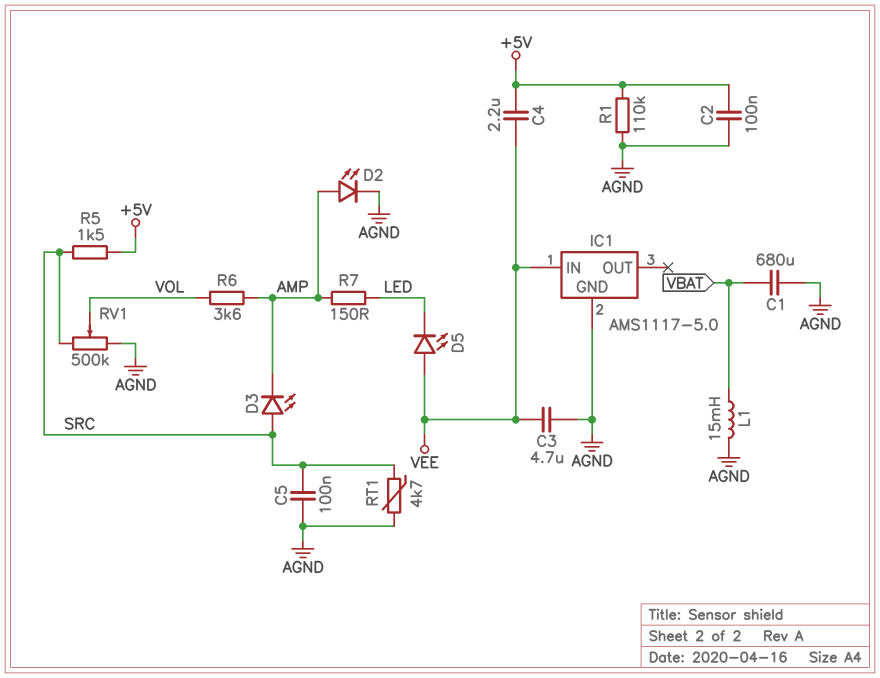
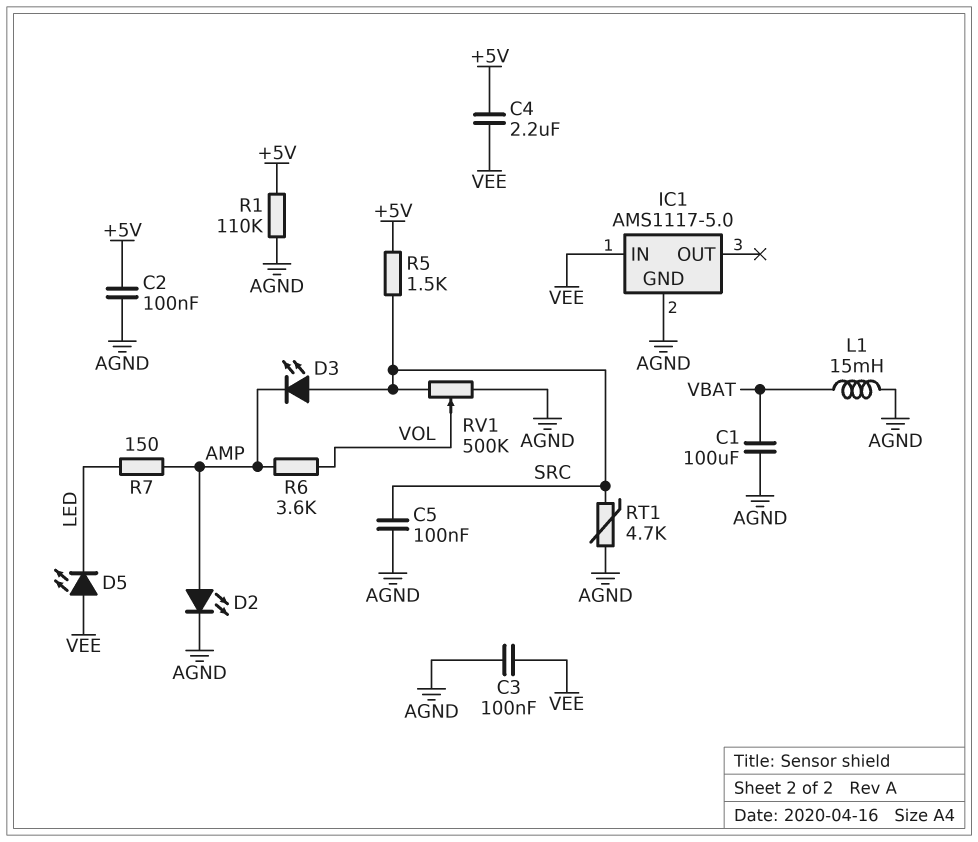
C1: 680uF (AGND, VBAT) -> 100uF (AGND, VBAT)
C3: 4.7uF (AGND, VEE) -> 100nF (AGND, VEE)

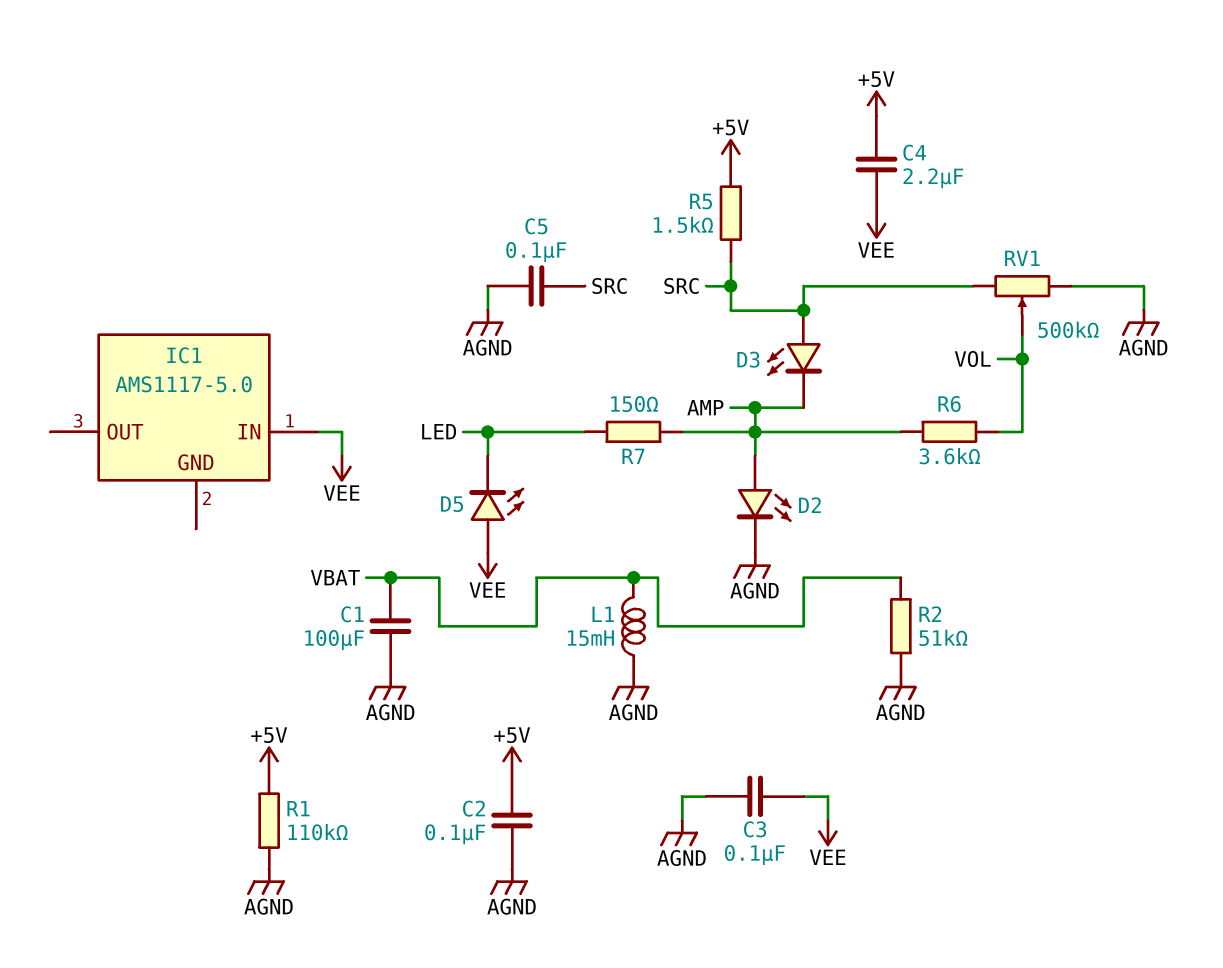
IC1 pin GND: AGND -> none
R2: none -> 51k (AGND, VBAT)
RT1: 4.7k (AGND, SRC) -> none

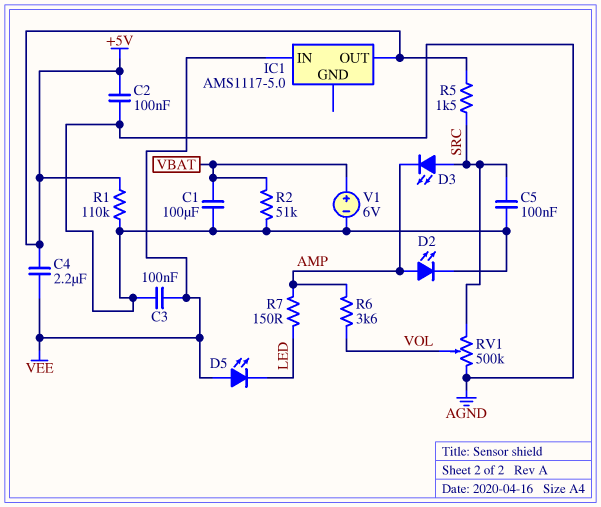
IC1 pin OUT: none -> +5V
L1: 15mH (AGND, VBAT) -> none
V1: none -> 6V (plus VBAT, minus AGND)

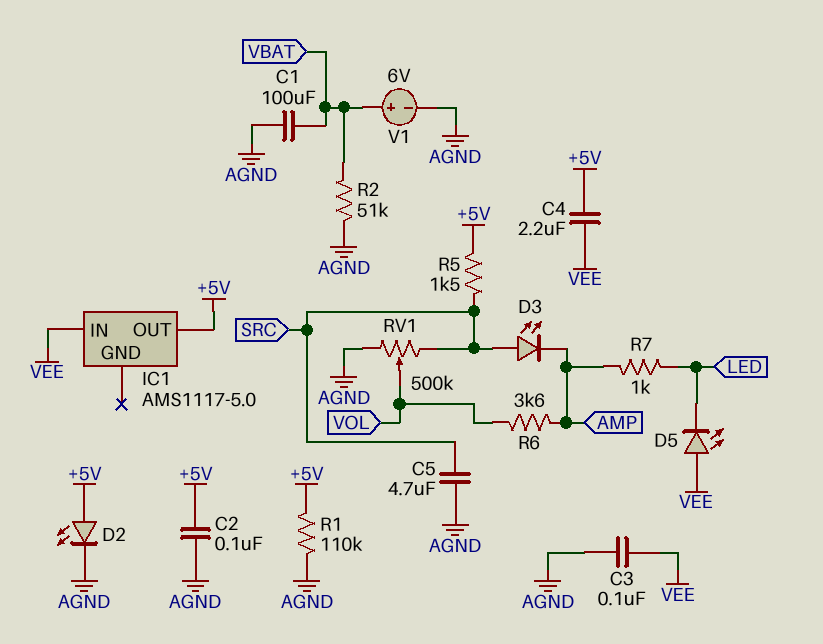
C5: 100nF (AGND, SRC) -> 4.7uF (AGND, SRC)
D2: LED (A AMP, K AGND) -> LED (A +5V, K AGND)
R7: 150 (AMP, LED) -> 1k (AMP, LED)

